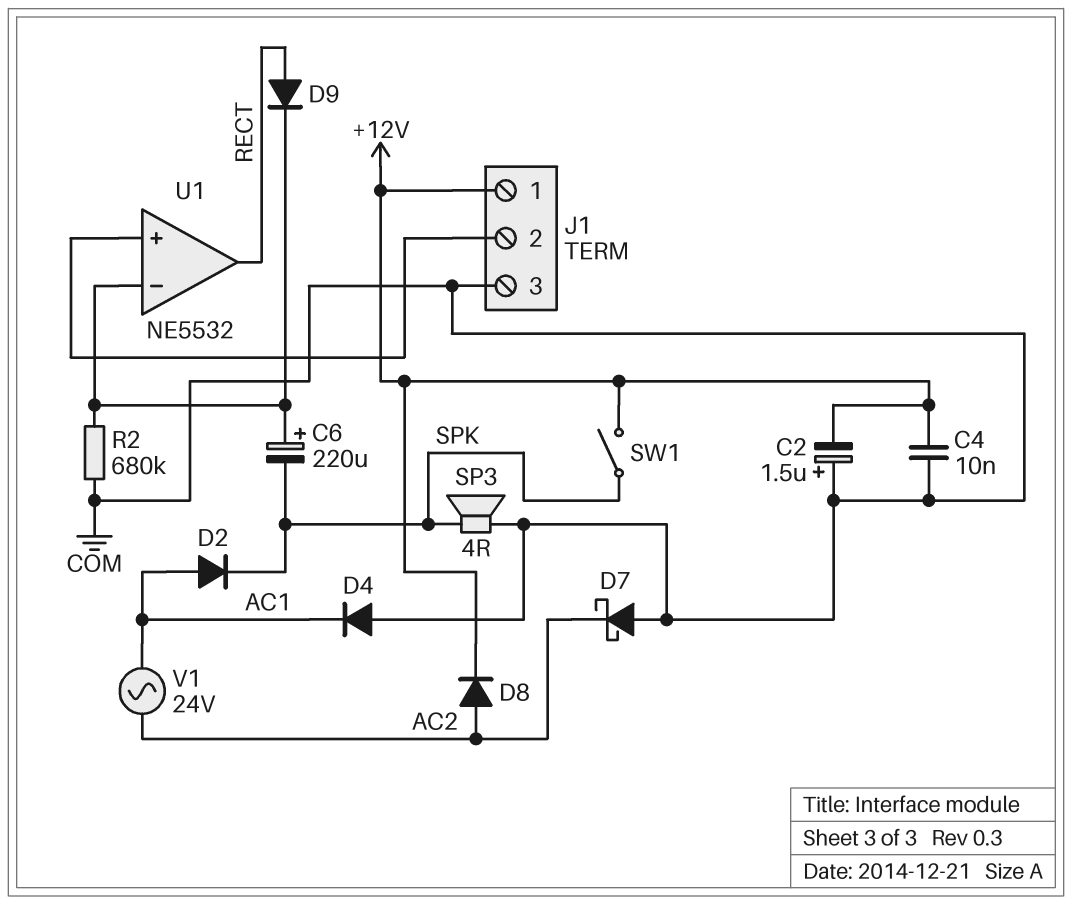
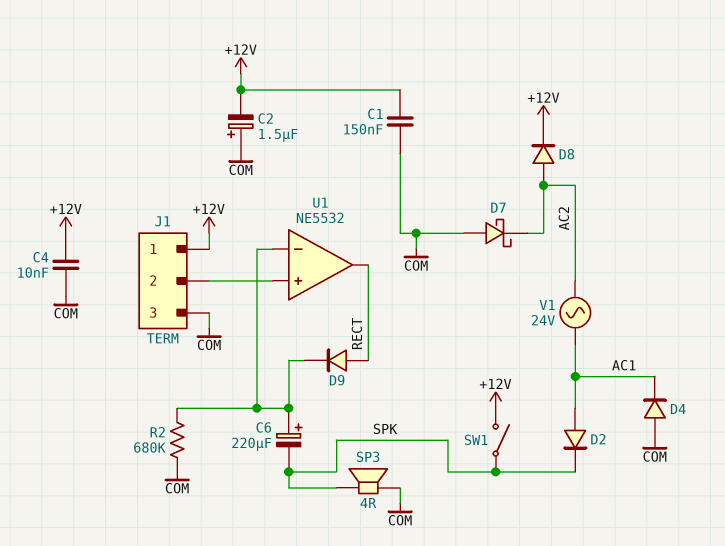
C1: none -> 150nF (+12V, COM)

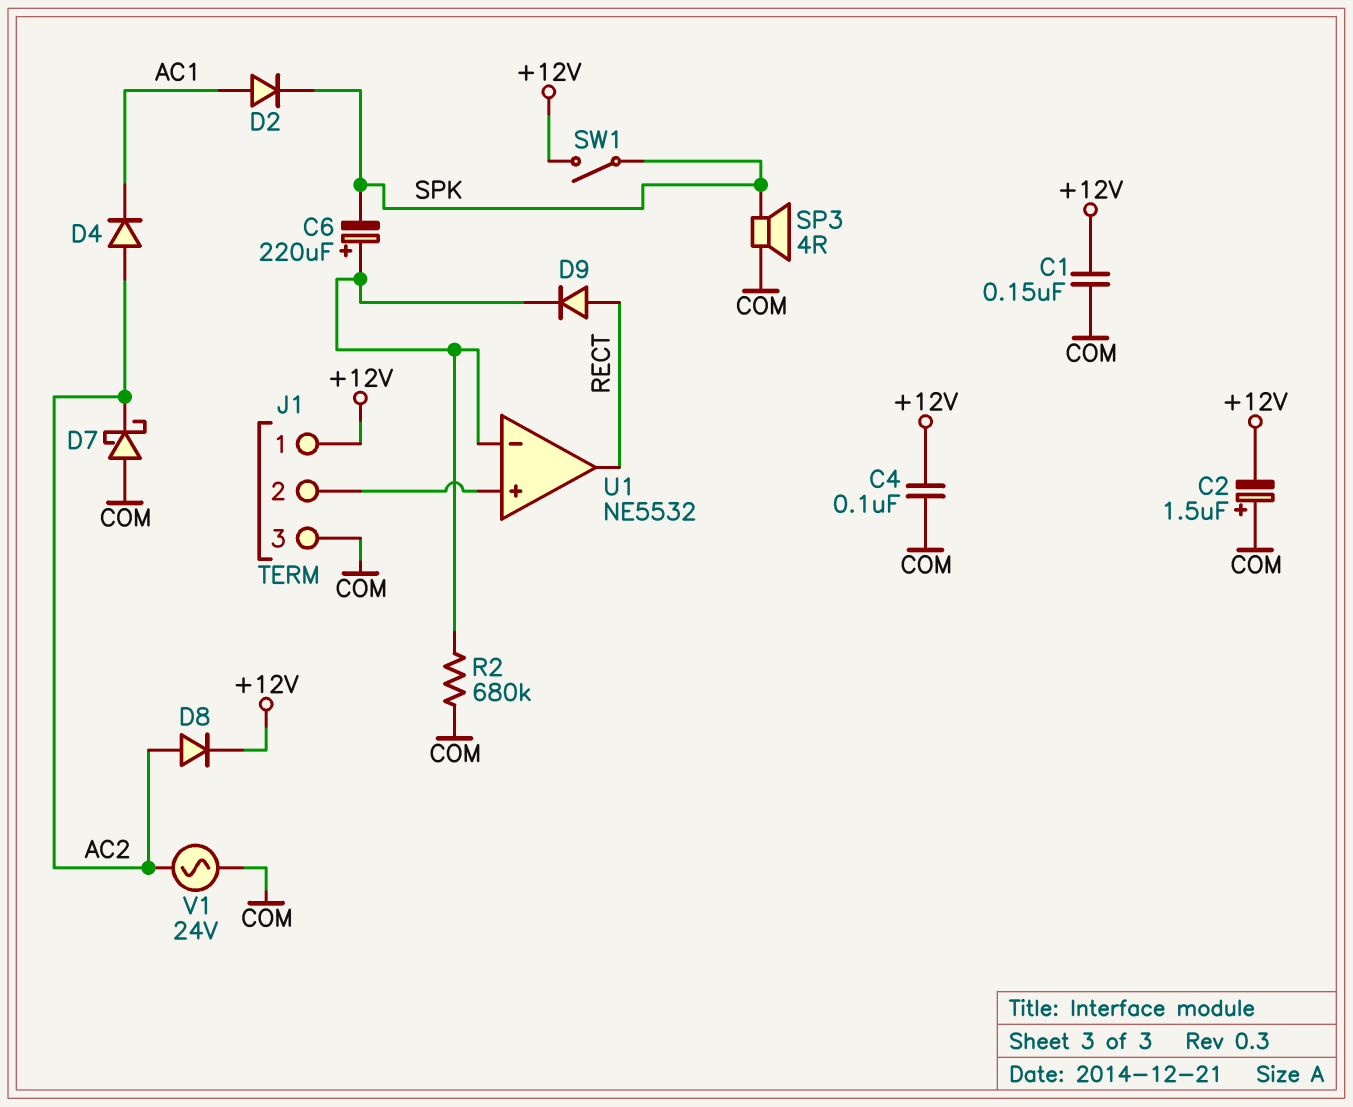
C4: 10nF (+12V, COM) -> 100nF (+12V, COM)
D4: diode (A COM, K AC1) -> diode (A AC2, K AC1)
V1: AC 24V (AC1, AC2) -> AC 24V (AC2, COM)

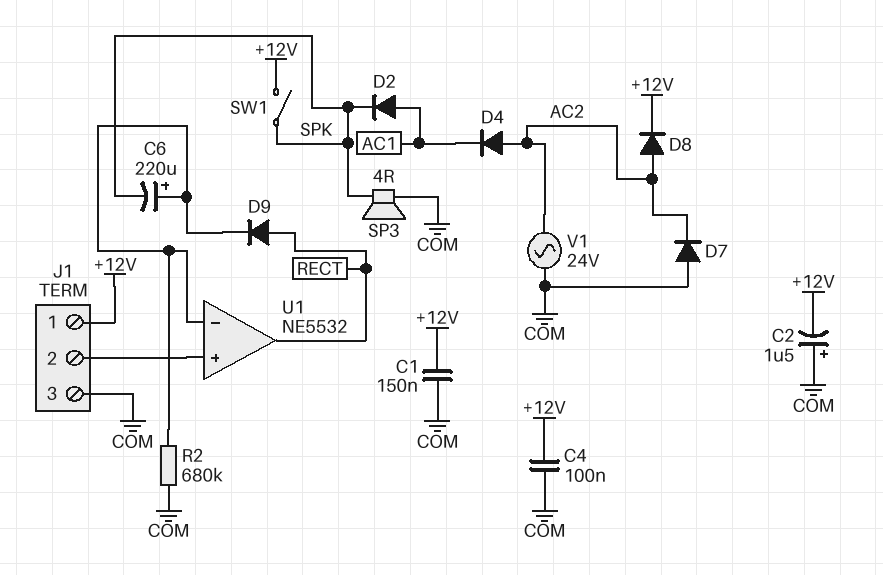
D7: schottky (A COM, K AC2) -> diode (A COM, K AC2)

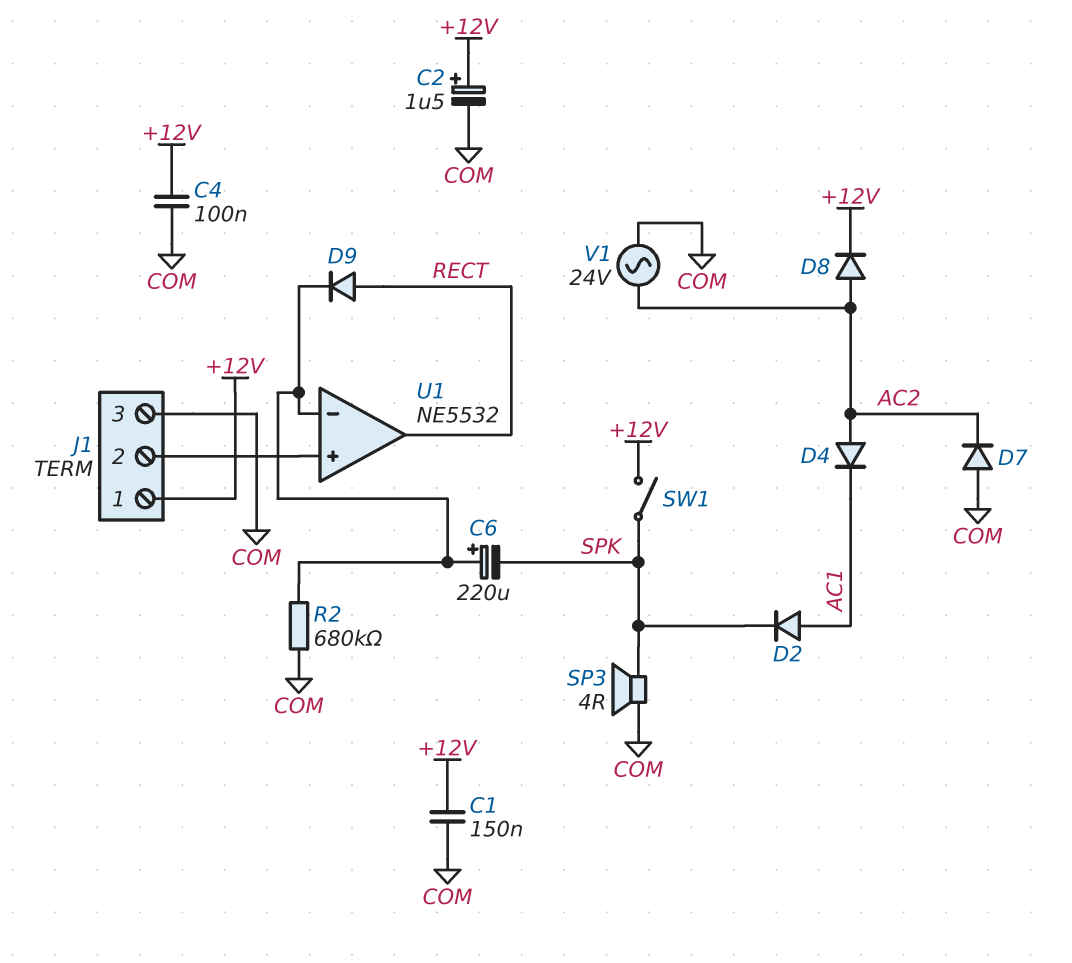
C2: 1.5uF (plus COM, minus +12V) -> 1.5uF (plus +12V, minus COM)

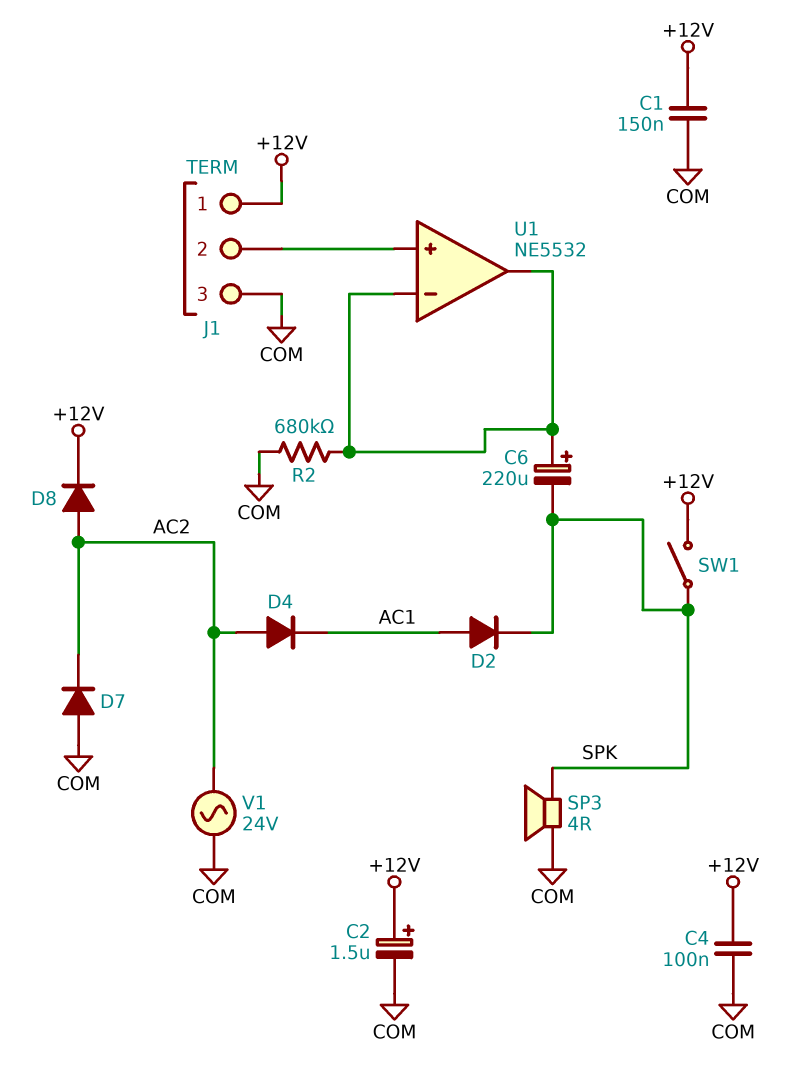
D9: diode (A RECT, K U1/in-) -> none
U1 pin out: RECT -> U1/in-

